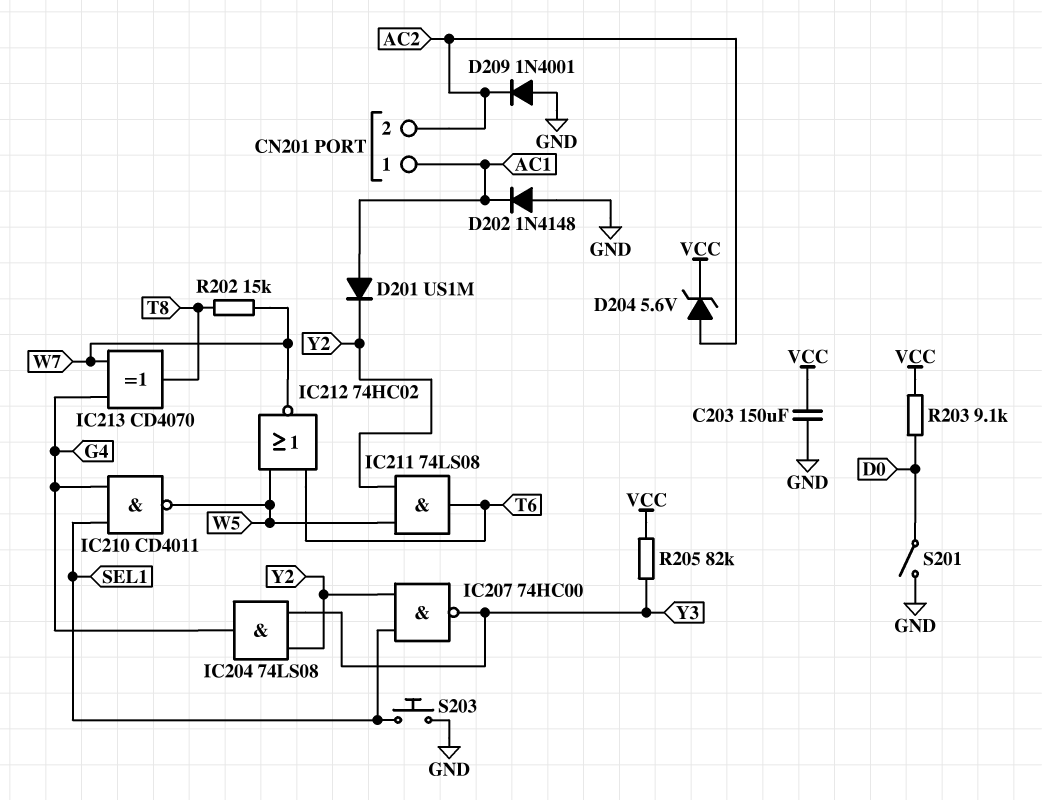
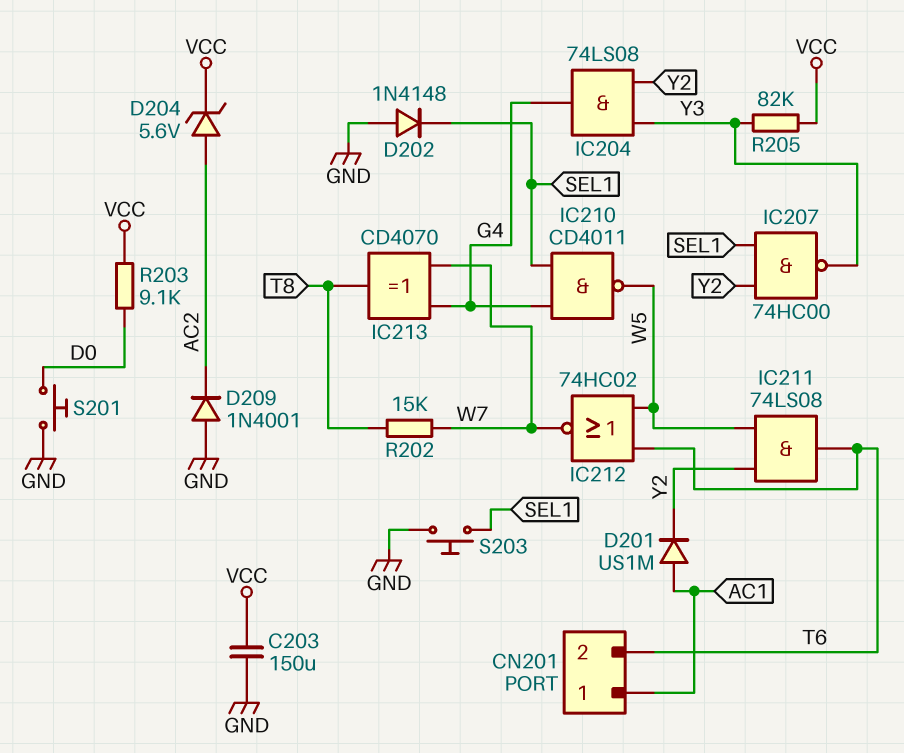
CN201 pin 2: AC2 -> T6
D202: diode 1N4148 (A GND, K AC1) -> diode 1N4148 (A GND, K SEL1)
S201: switch (D0, GND) -> button (D0, GND)

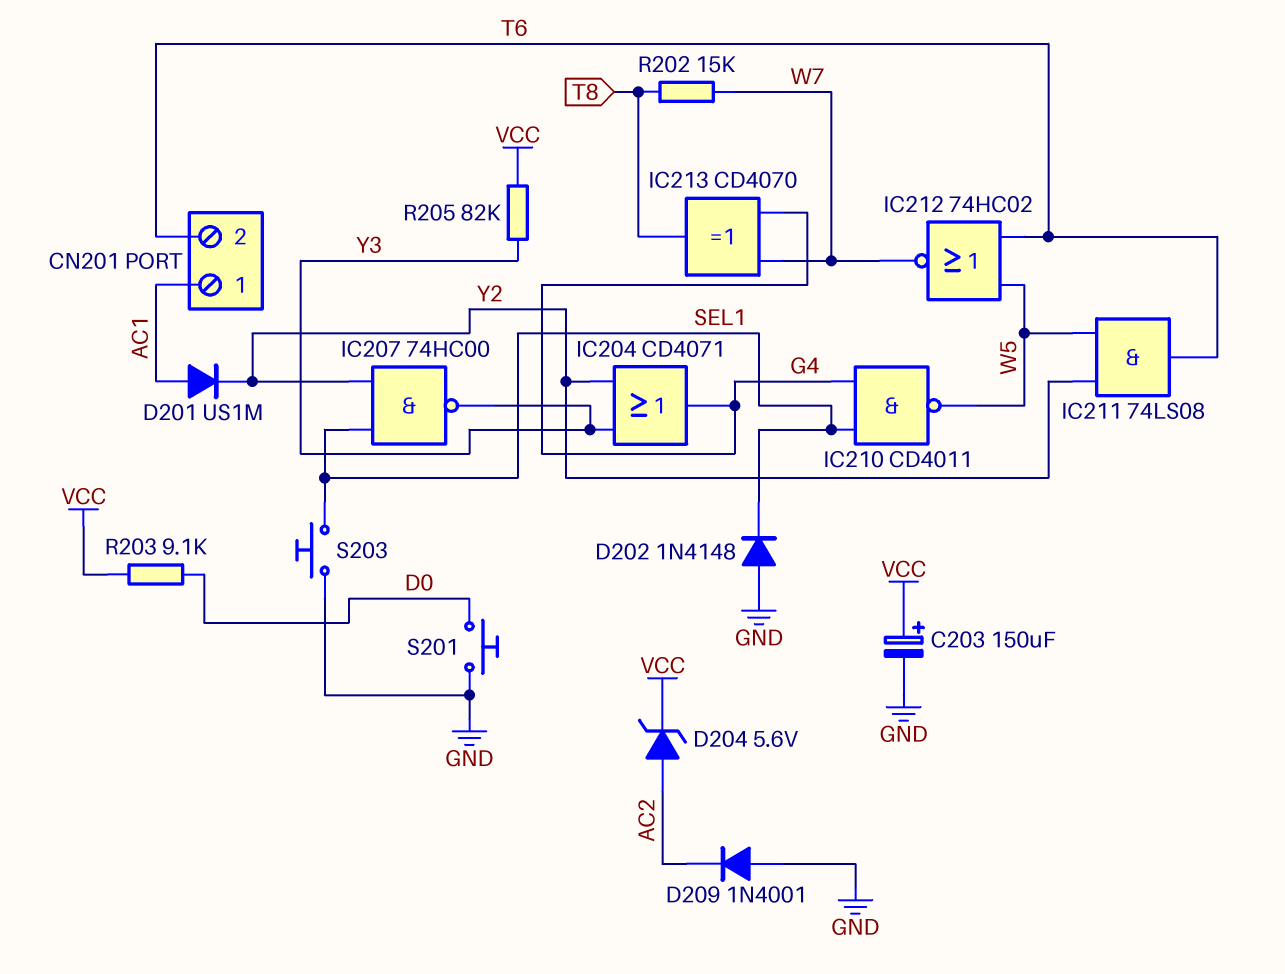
C203: 150uF (GND, VCC) -> 150uF (plus VCC, minus GND)
IC204: AND 74LS08 (in Y2, in Y3, out G4) -> OR CD4071 (in Y2, in Y3, out G4)

